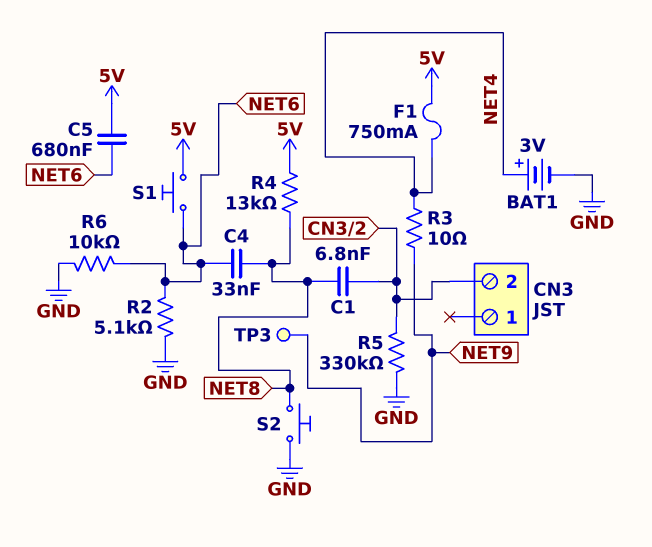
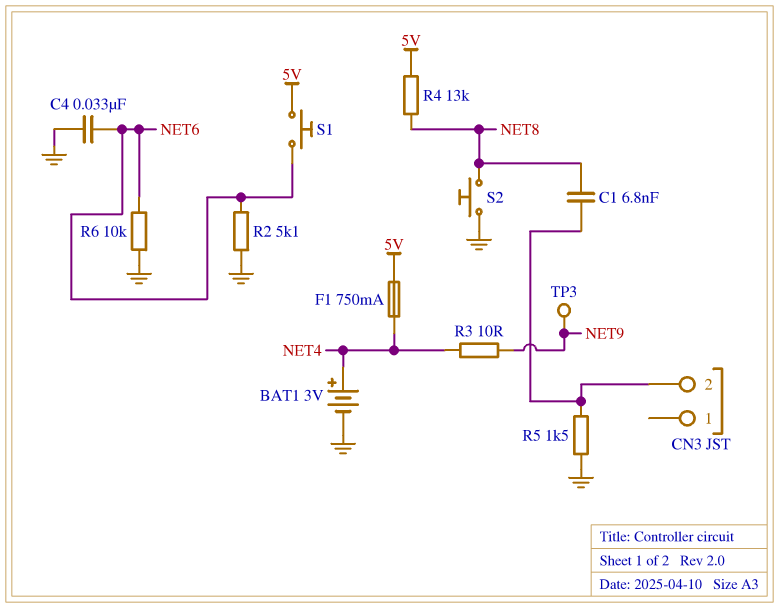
C4: 33nF (NET6, NET8) -> 33nF (GND, NET6)
C5: 680nF (5V, NET6) -> none
R5: 330k (CN3/2, GND) -> 1.5k (CN3/2, GND)

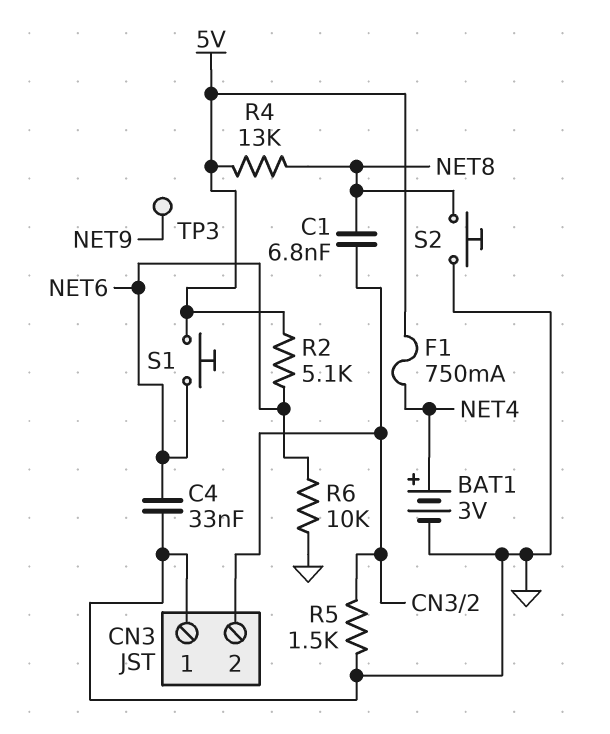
CN3 pin 1: none -> GND
R2: 5.1k (GND, NET6) -> 5.1k (5V, NET6)
R3: 10 (NET4, NET9) -> none

